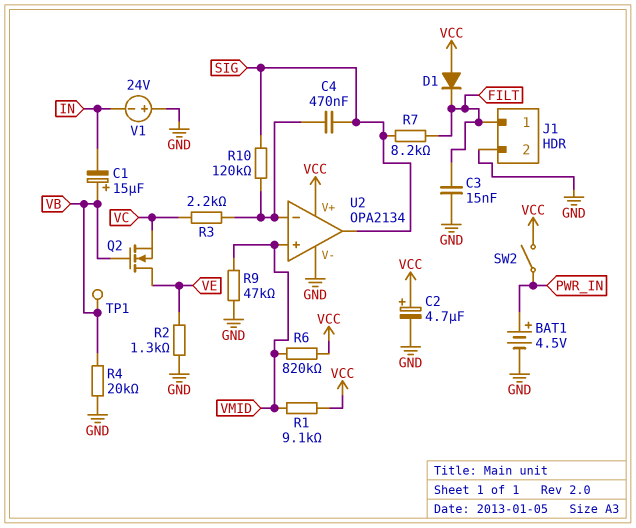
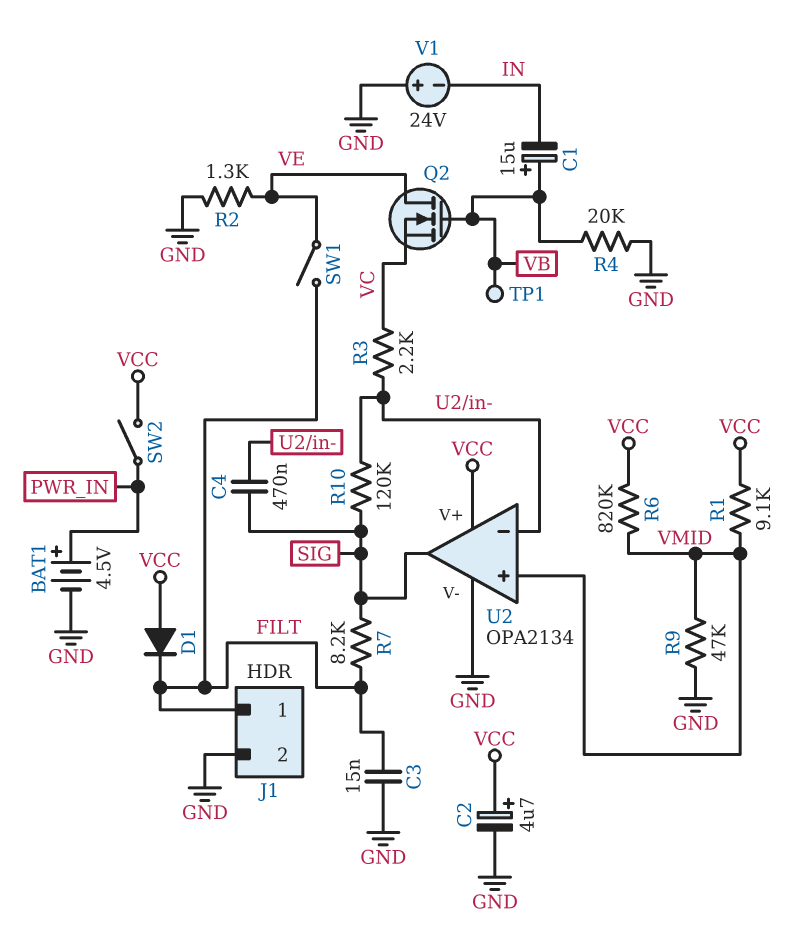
SW1: none -> switch (FILT, VE)

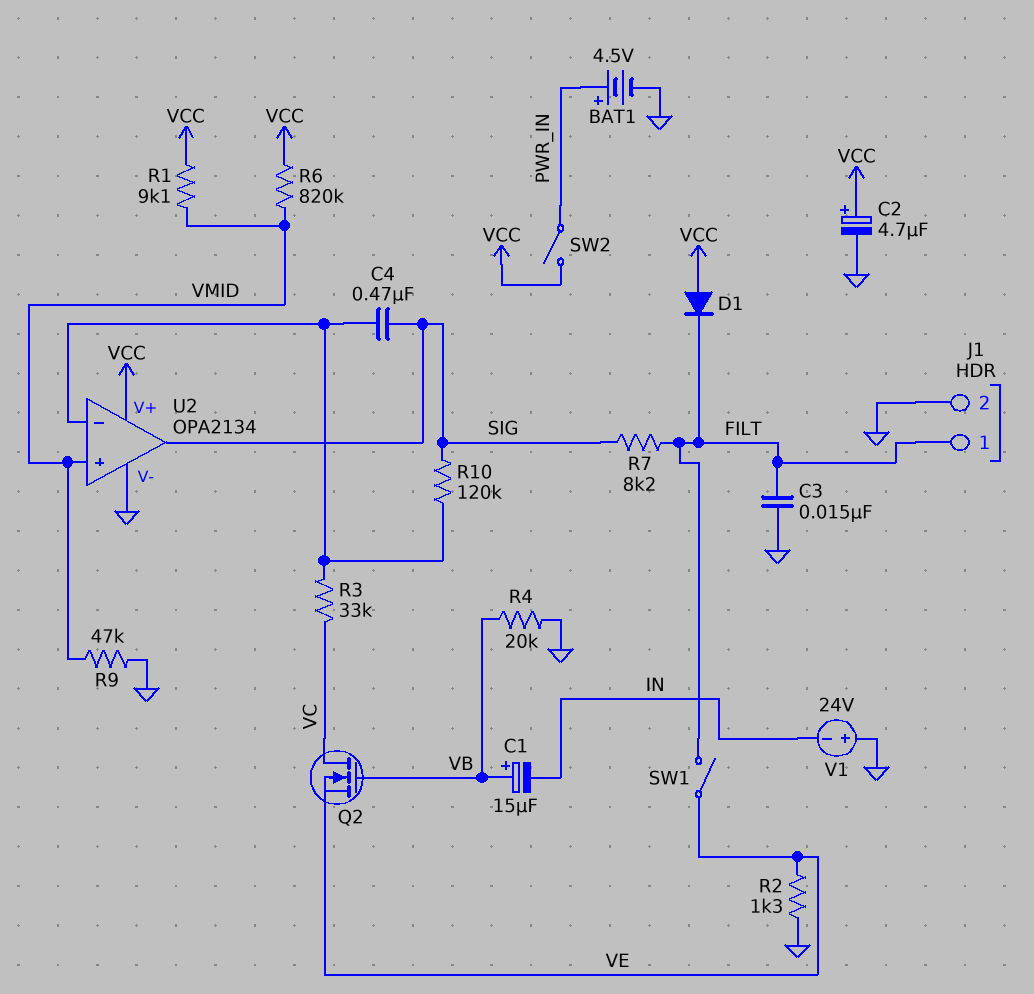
Q2: NMOS (G VB, D VE, S VC) -> NMOS (G VB, D VC, S VE)
R3: 2.2k (U2/in-, VC) -> 33k (U2/in-, VC)
TP1: test point (VB) -> none

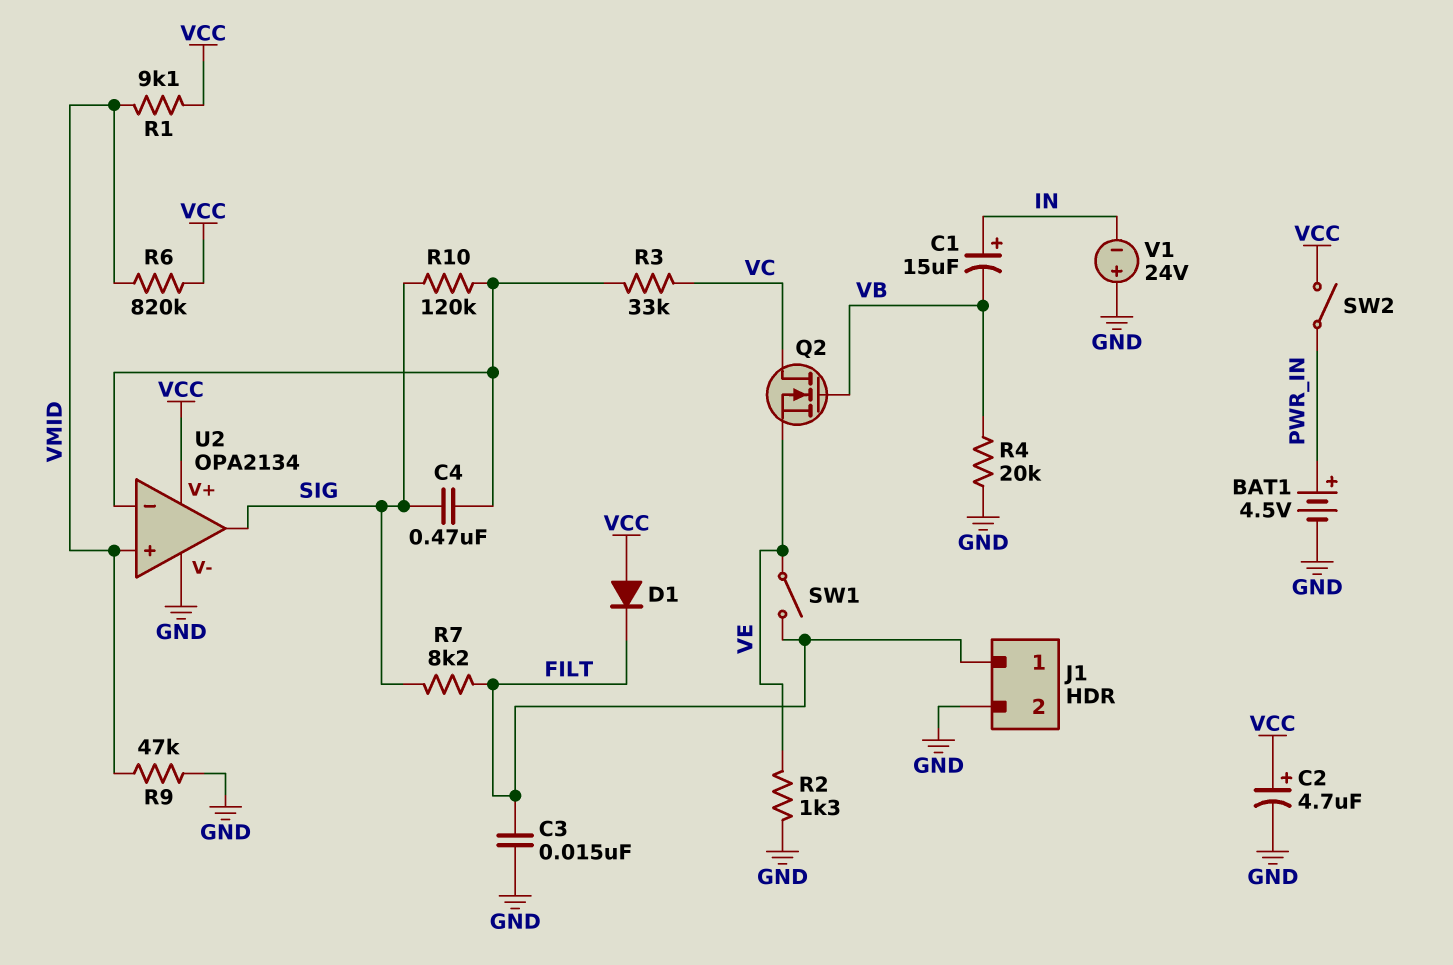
C1: 15uF (plus VB, minus IN) -> 15uF (plus IN, minus VB)

